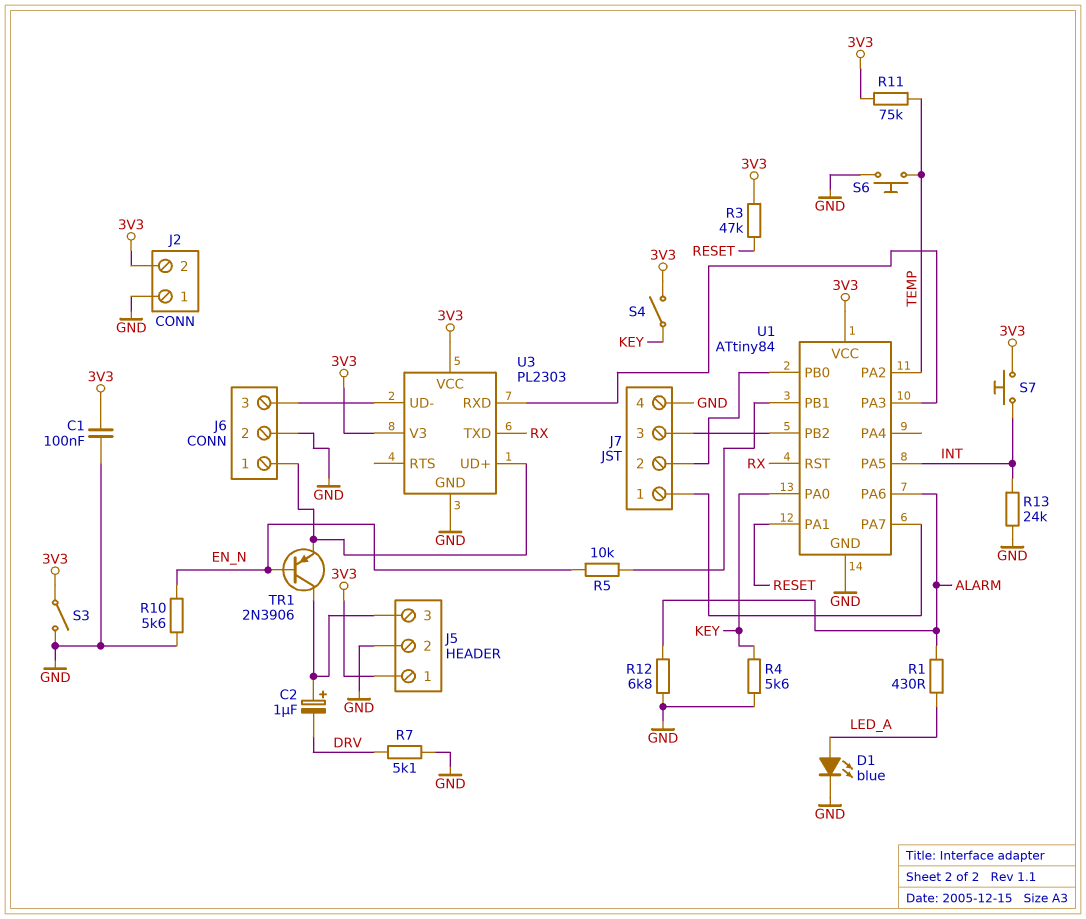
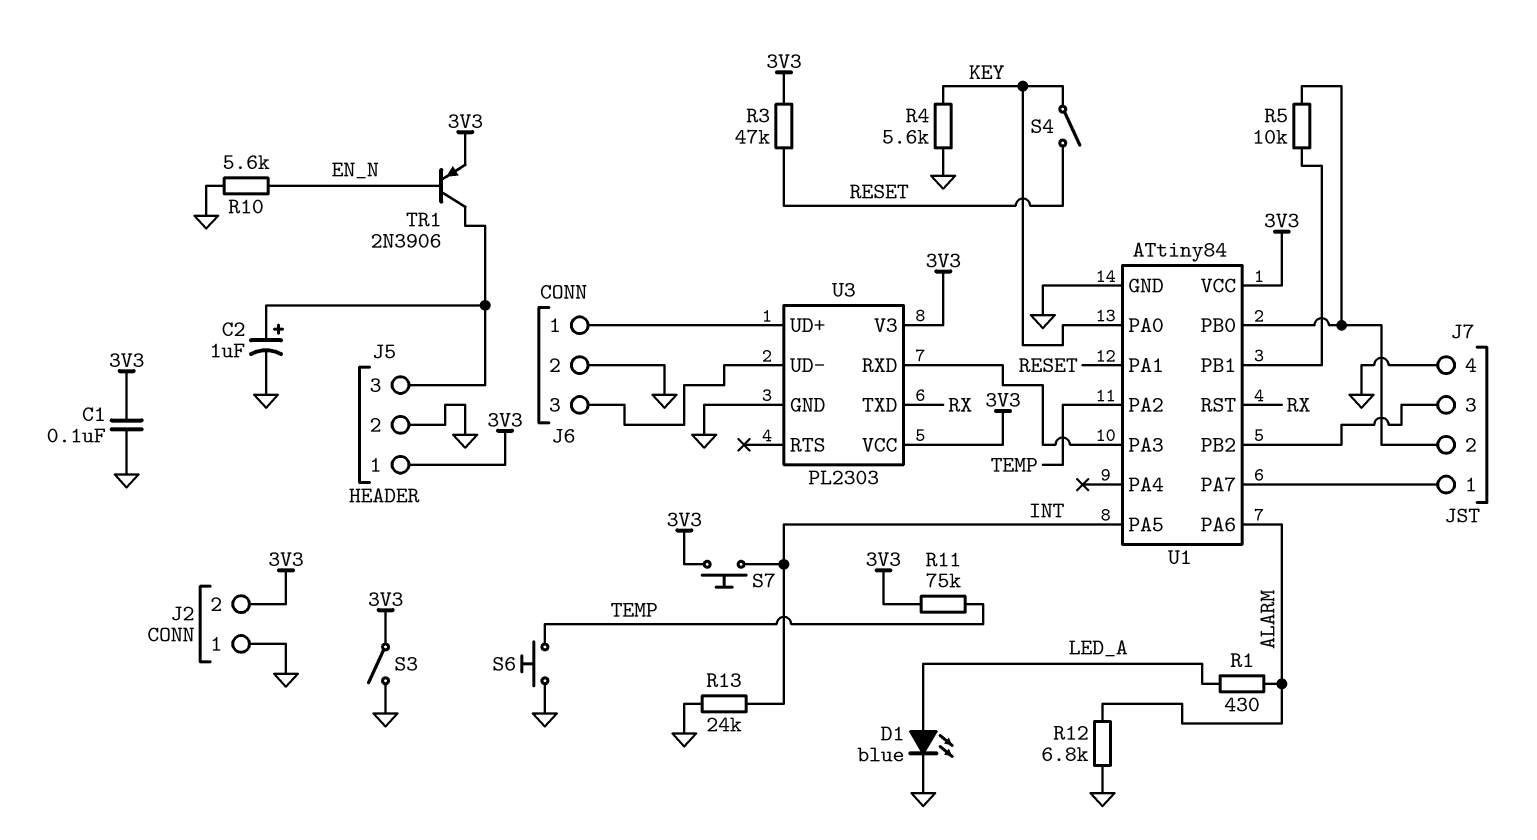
C2: 1uF (plus J5/3, minus DRV) -> 1uF (plus J5/3, minus GND)
R5: 10k (EN_N, U1/PB1) -> 10k (J7/2, U1/PB1)
R7: 5.1k (DRV, GND) -> none
S4: switch (3V3, KEY) -> switch (KEY, RESET)
TR1: PNP 2N3906 (B EN_N, C J5/3, E J6/1) -> PNP 2N3906 (B EN_N, C J5/3, E 3V3)

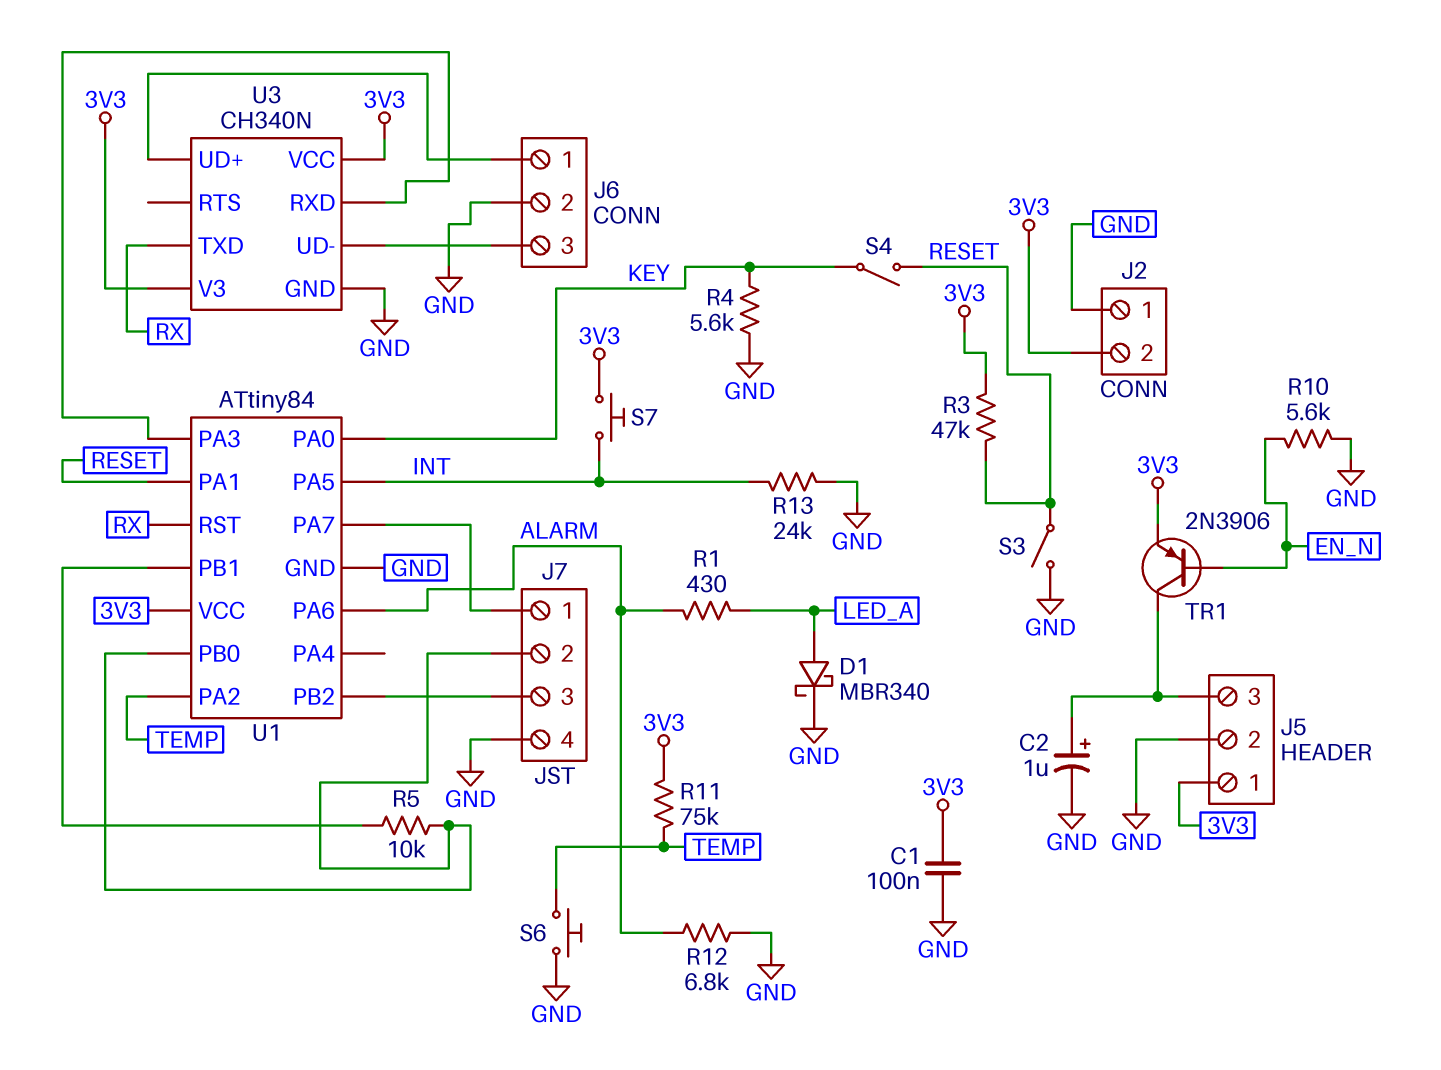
D1: LED blue (A LED_A, K GND) -> schottky MBR340 (A LED_A, K GND)
S3: switch (3V3, GND) -> switch (GND, RESET)
U3: PL2303 -> CH340N

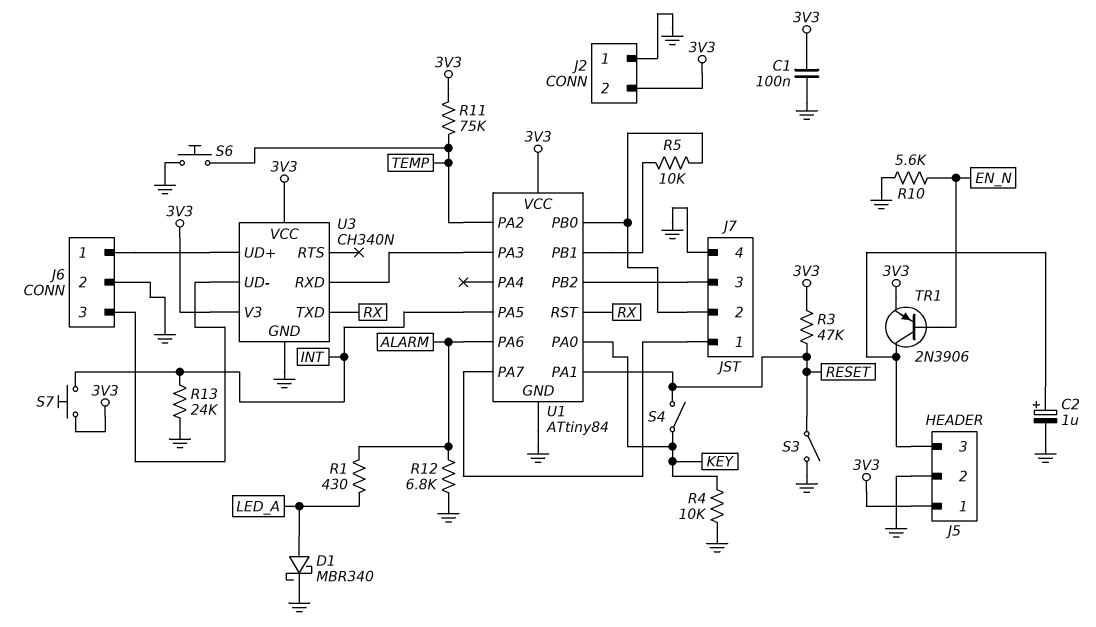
R4: 5.6k (GND, KEY) -> 10k (GND, KEY)

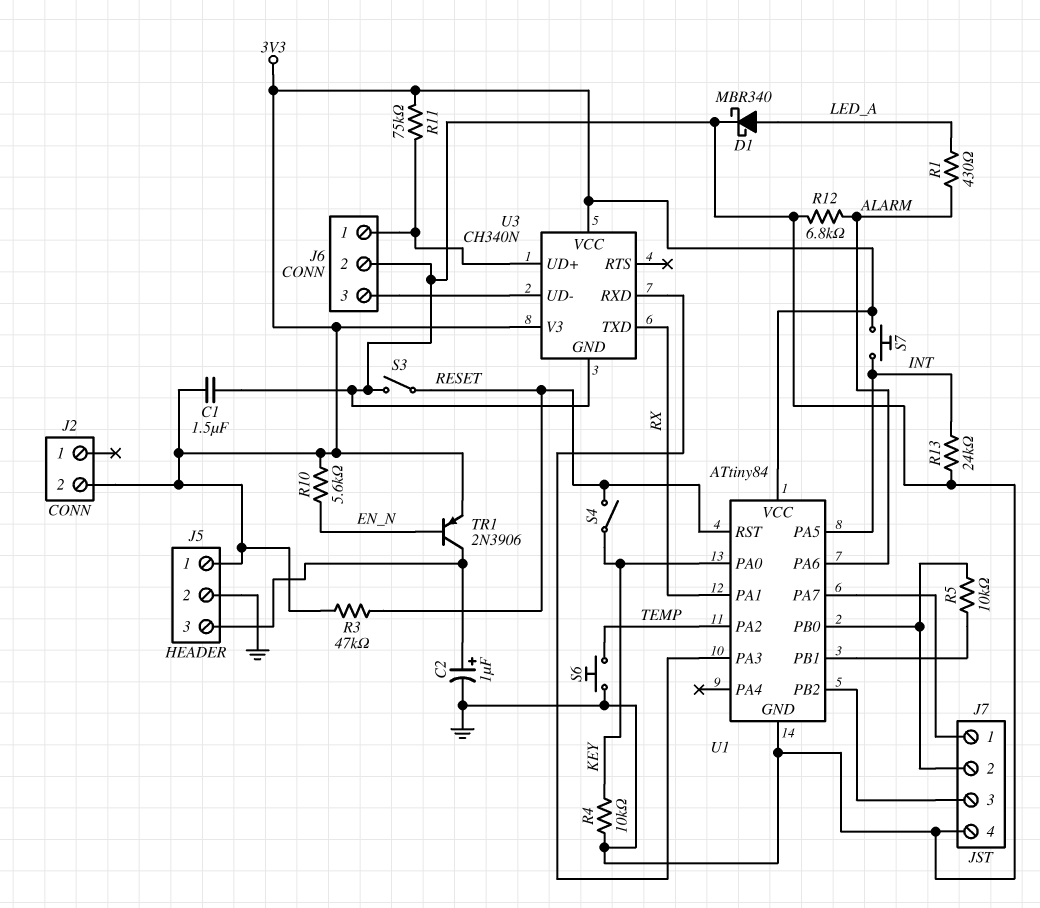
C1: 100nF (3V3, GND) -> 1.5uF (3V3, GND)
J2 pin 1: GND -> none
R10: 5.6k (EN_N, GND) -> 5.6k (3V3, EN_N)
R11: 75k (3V3, TEMP) -> 75k (3V3, J6/1)
U1 pin PA1: RESET -> RX
U1 pin RST: RX -> RESET

